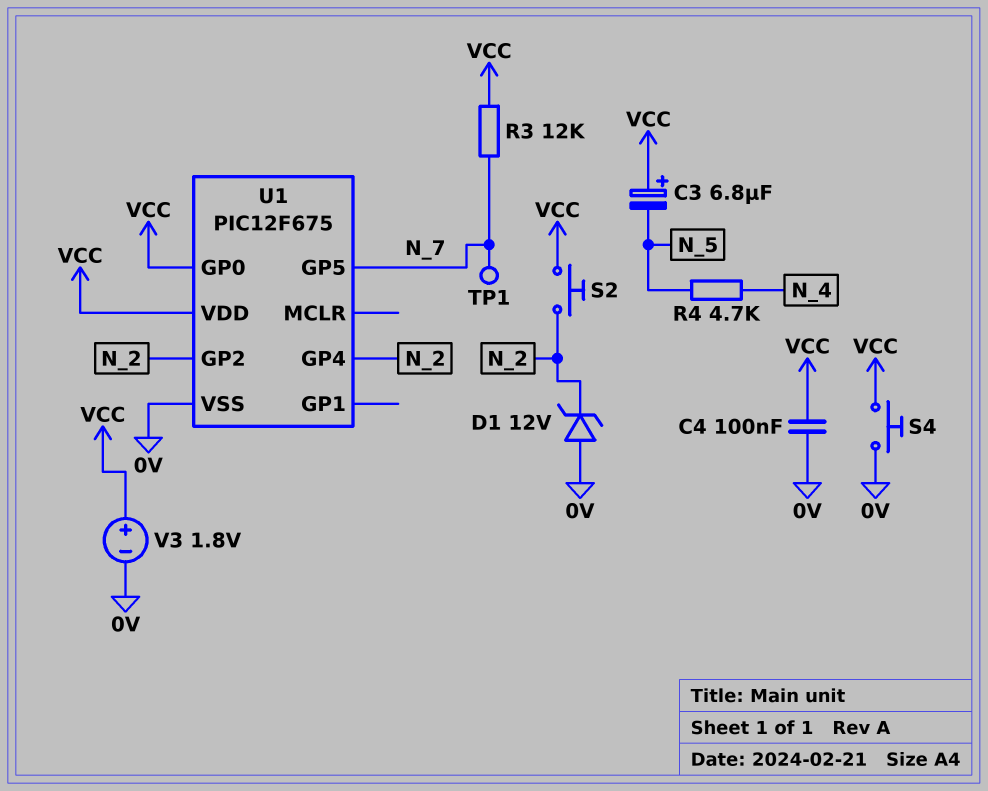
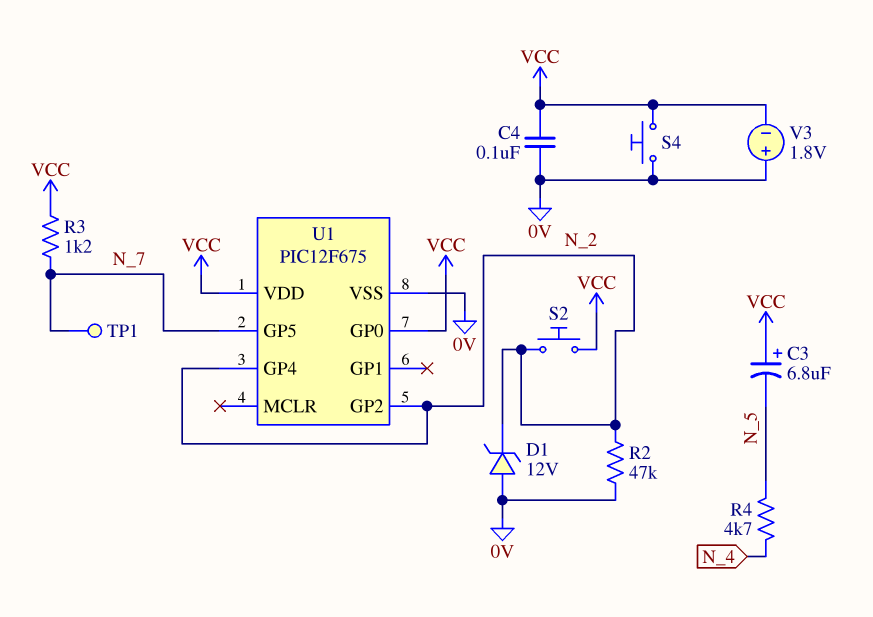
R2: none -> 47k (0V, N_2)
R3: 12k (N_7, VCC) -> 1.2k (N_7, VCC)
V3: 1.8V (plus VCC, minus 0V) -> 1.8V (plus 0V, minus VCC)

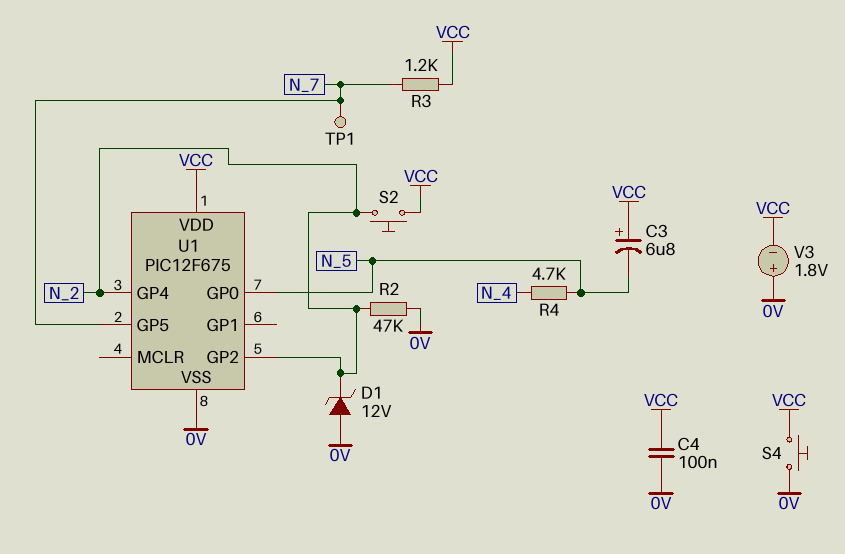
U1 pin GP0: VCC -> N_5

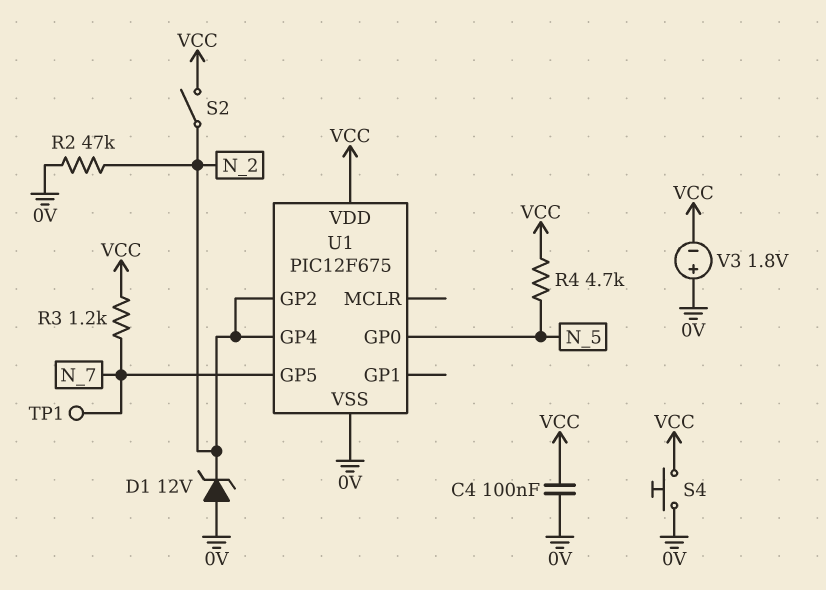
C3: 6.8uF (plus VCC, minus N_5) -> none
R4: 4.7k (N_4, N_5) -> 4.7k (N_5, VCC)
S2: button (N_2, VCC) -> switch (N_2, VCC)

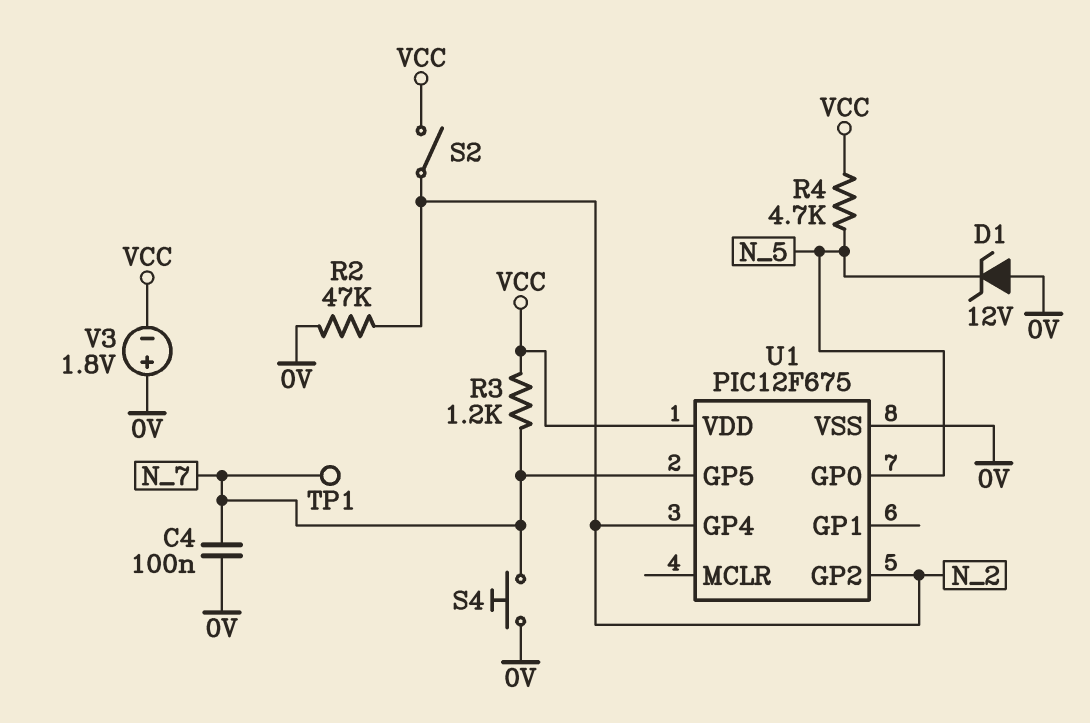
C4: 100nF (0V, VCC) -> 100nF (0V, N_7)
D1: zener 12V (A 0V, K N_2) -> zener 12V (A 0V, K N_5)
S4: button (0V, VCC) -> button (0V, N_7)

